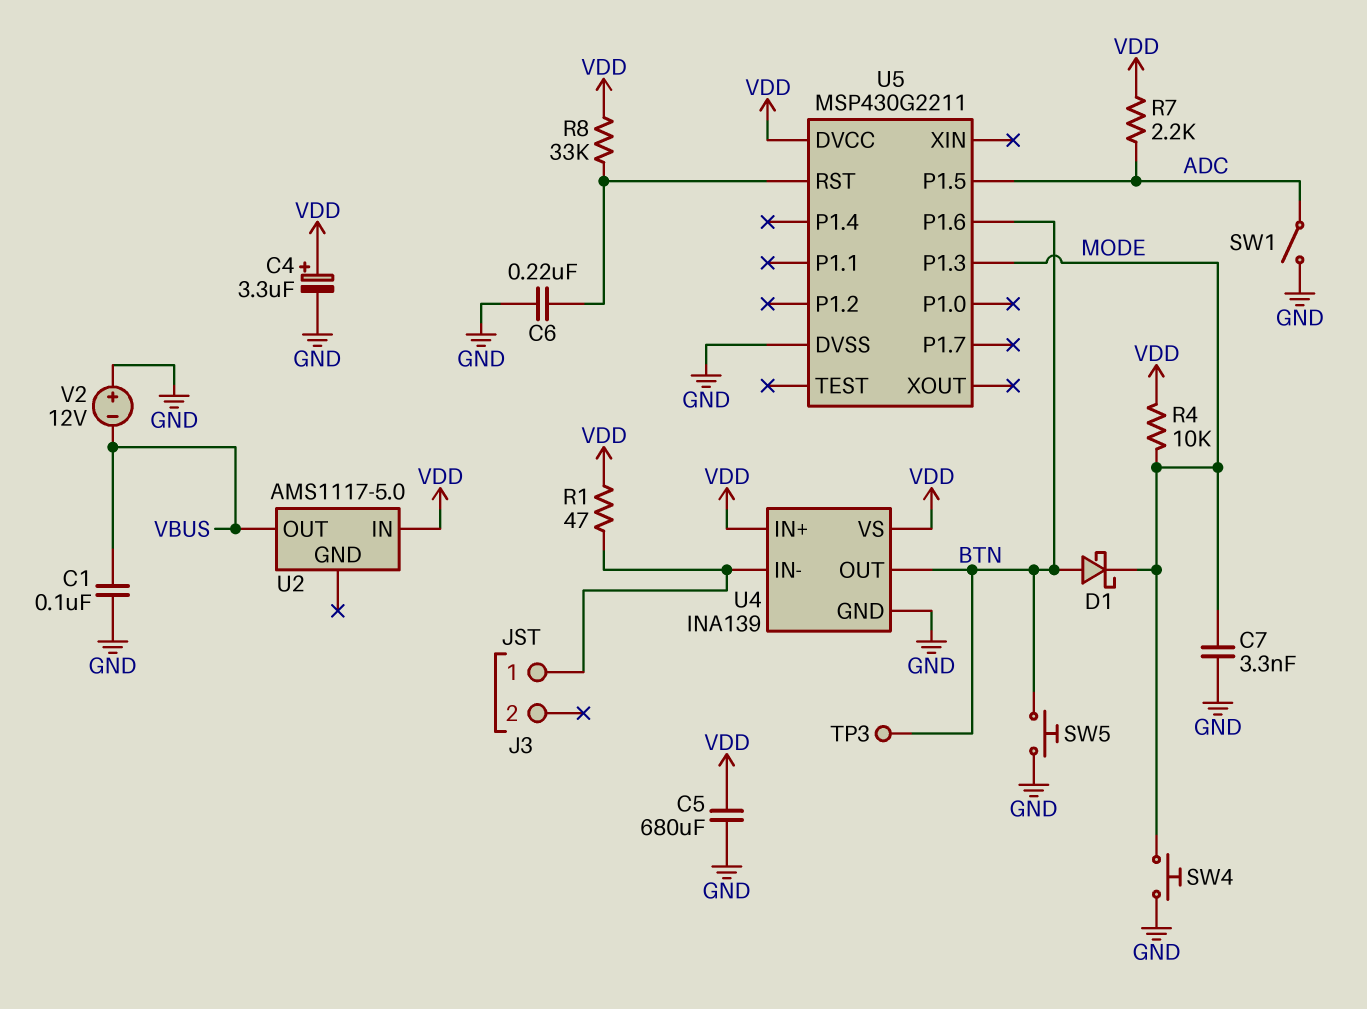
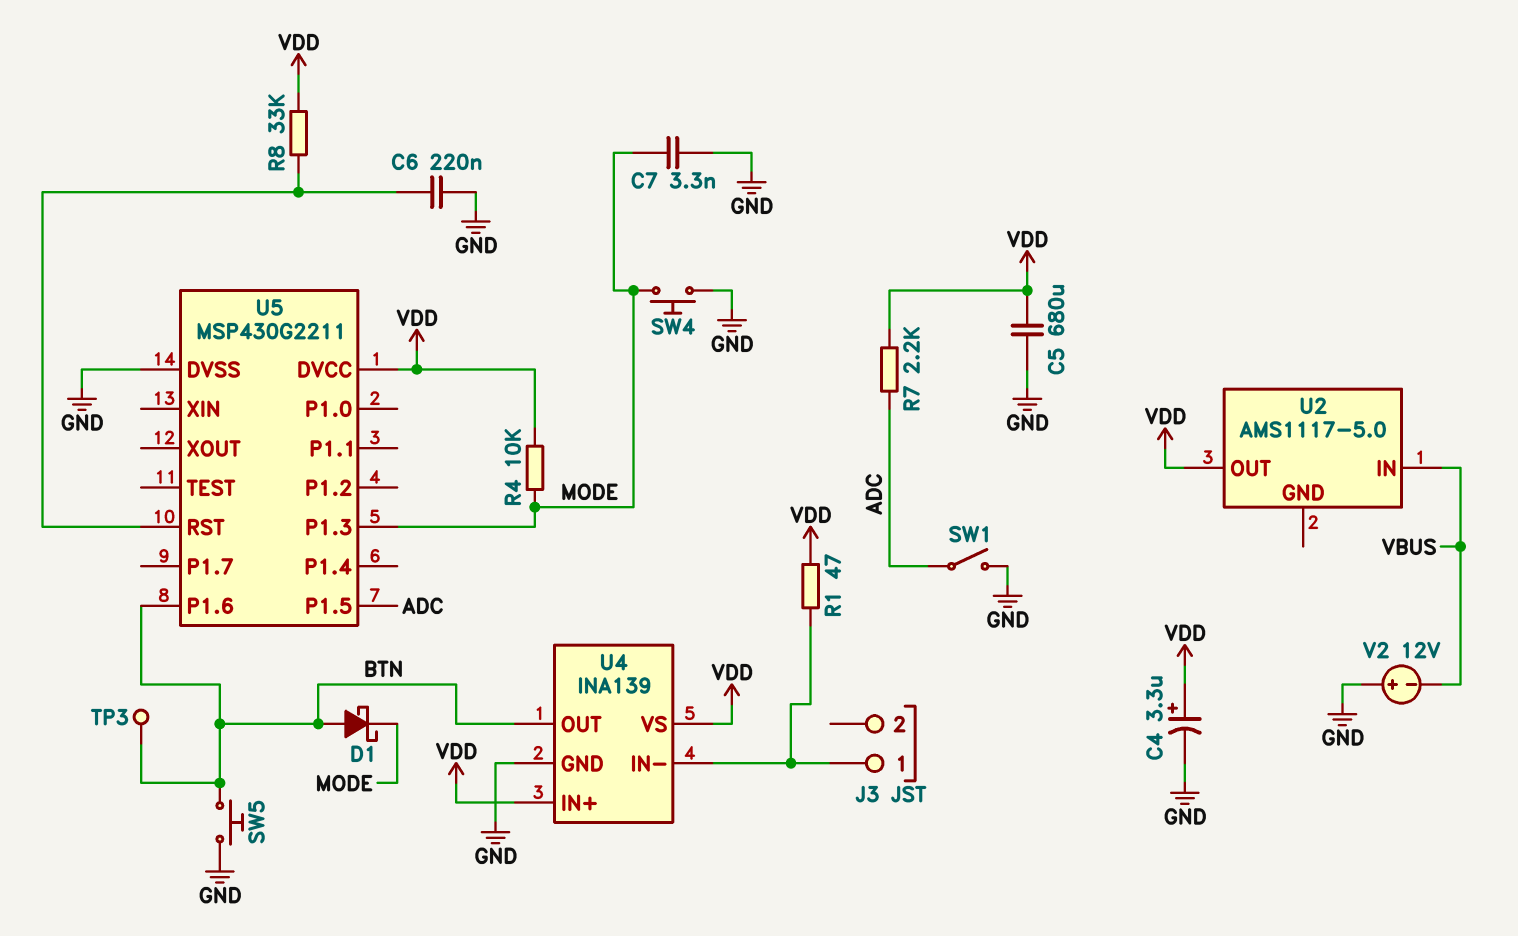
C1: 100nF (GND, VBUS) -> none
U2 pin IN: VDD -> VBUS
U2 pin OUT: VBUS -> VDD

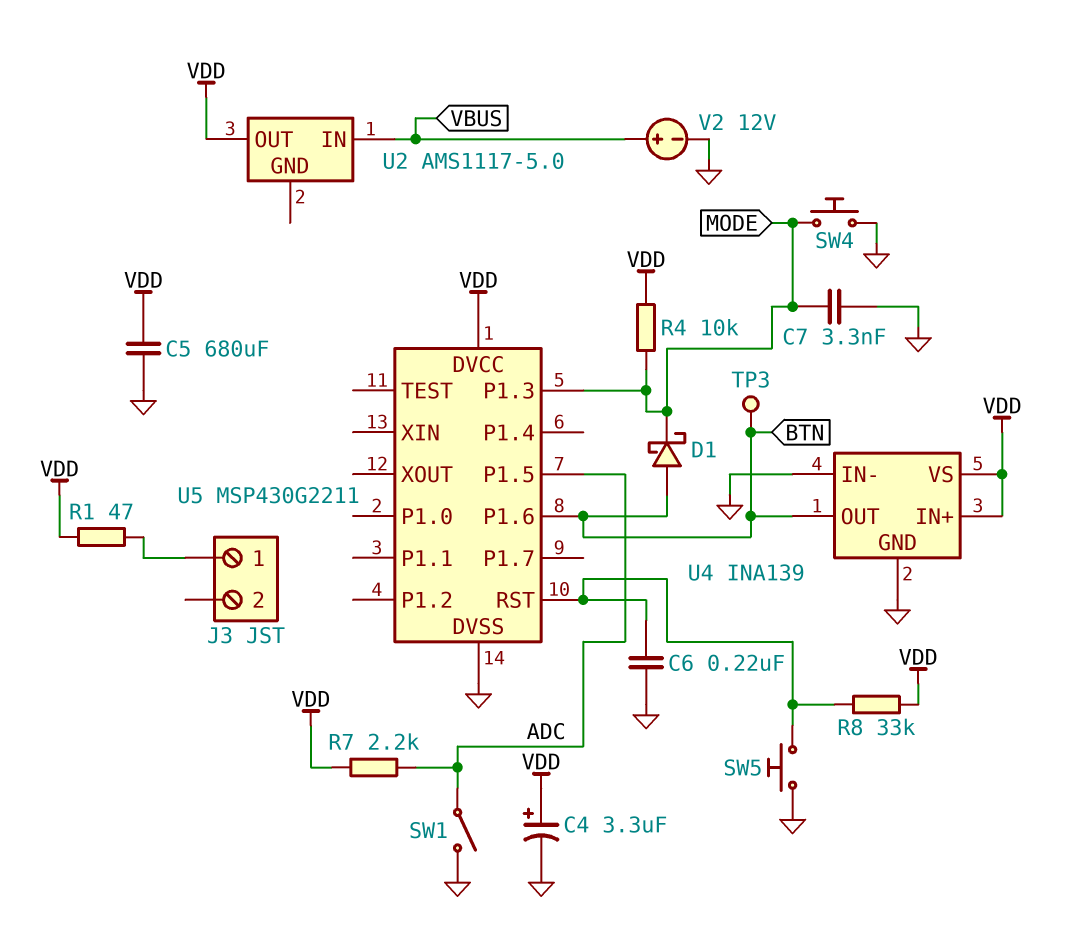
SW5: button (BTN, GND) -> button (GND, U5/RST)
U4 pin IN-: J3/1 -> GND
V2: 12V (plus GND, minus VBUS) -> 12V (plus VBUS, minus GND)

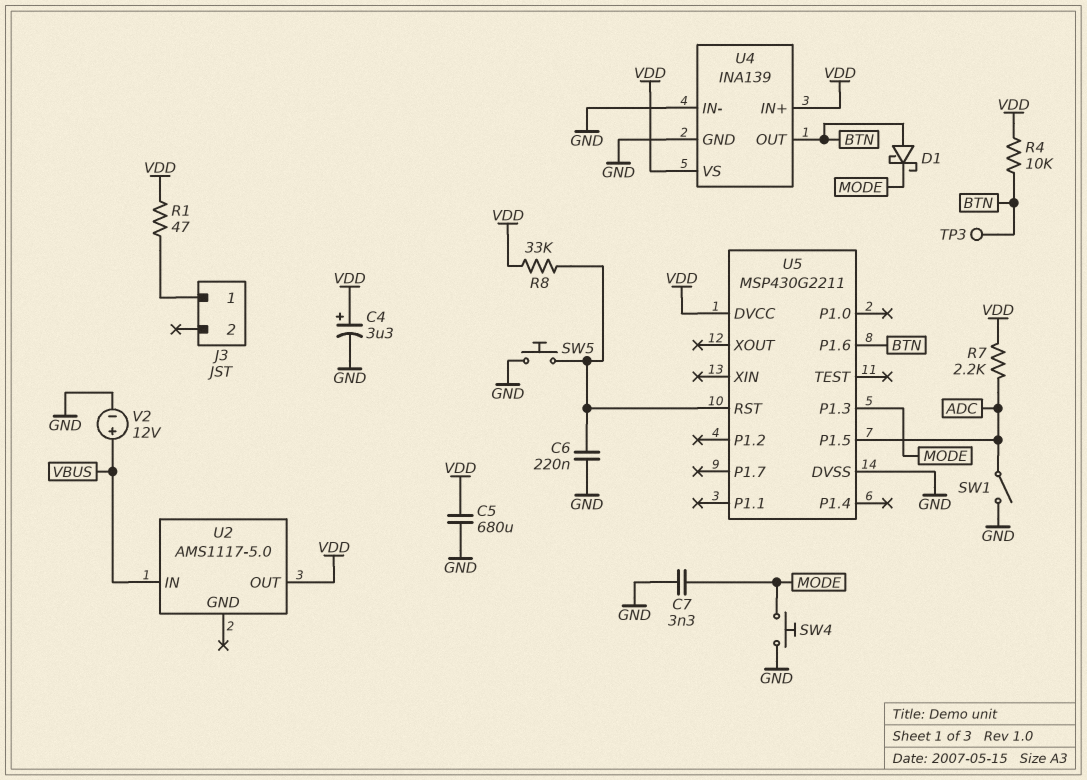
R4: 10k (MODE, VDD) -> 10k (BTN, VDD)

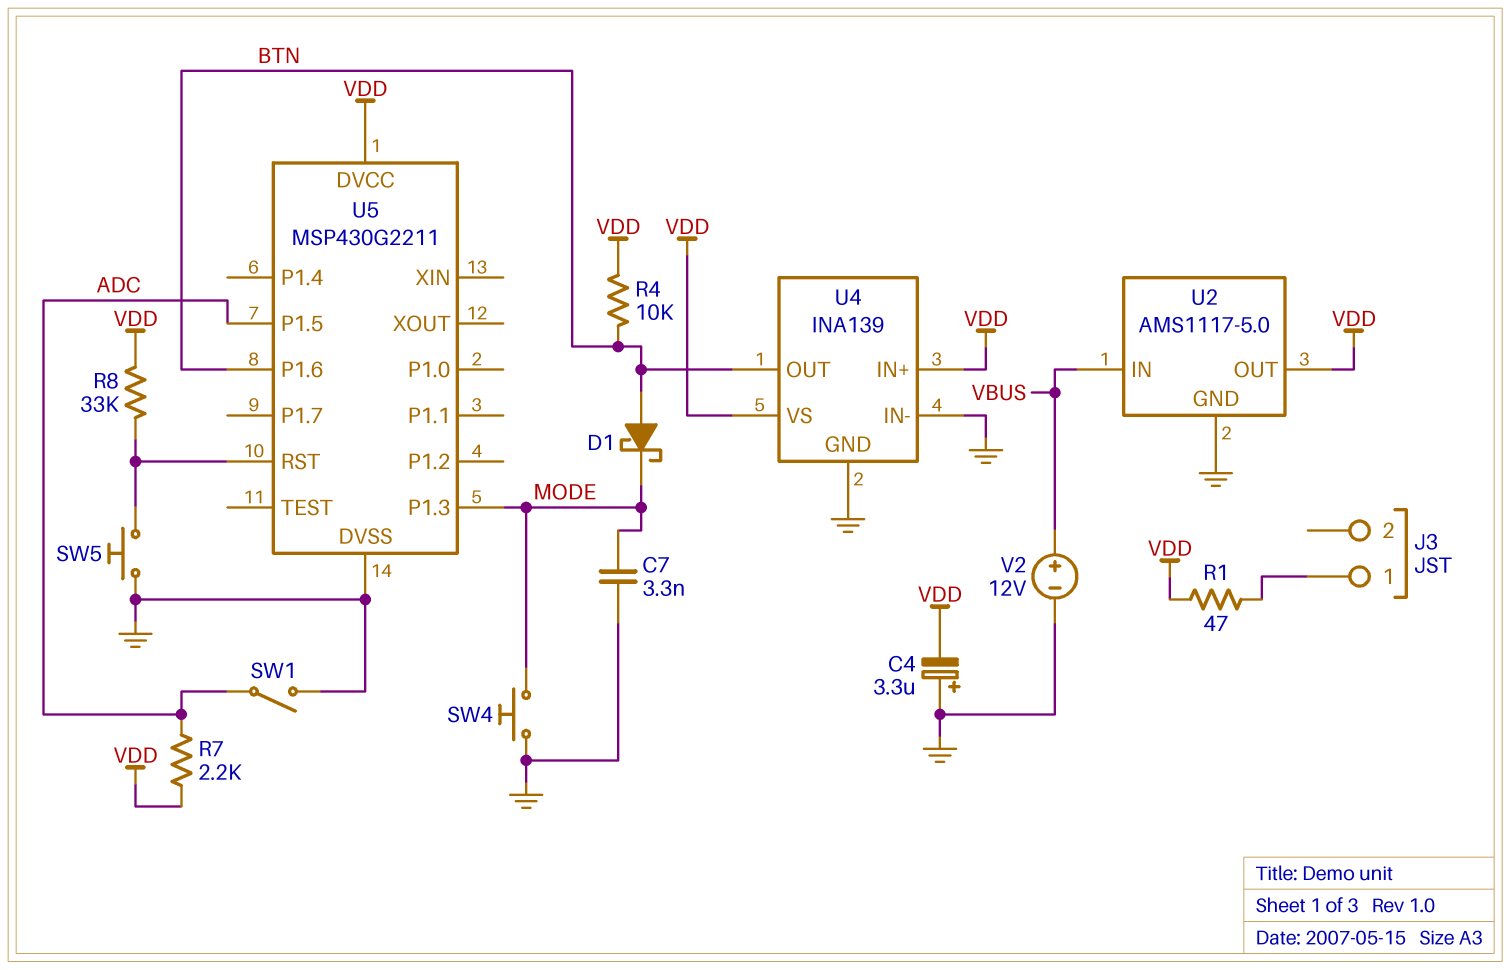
C4: 3.3uF (plus VDD, minus GND) -> 3.3uF (plus GND, minus VDD)
C5: 680uF (GND, VDD) -> none
C6: 220nF (GND, U5/RST) -> none
TP3: test point (BTN) -> none
U2 pin GND: none -> GND

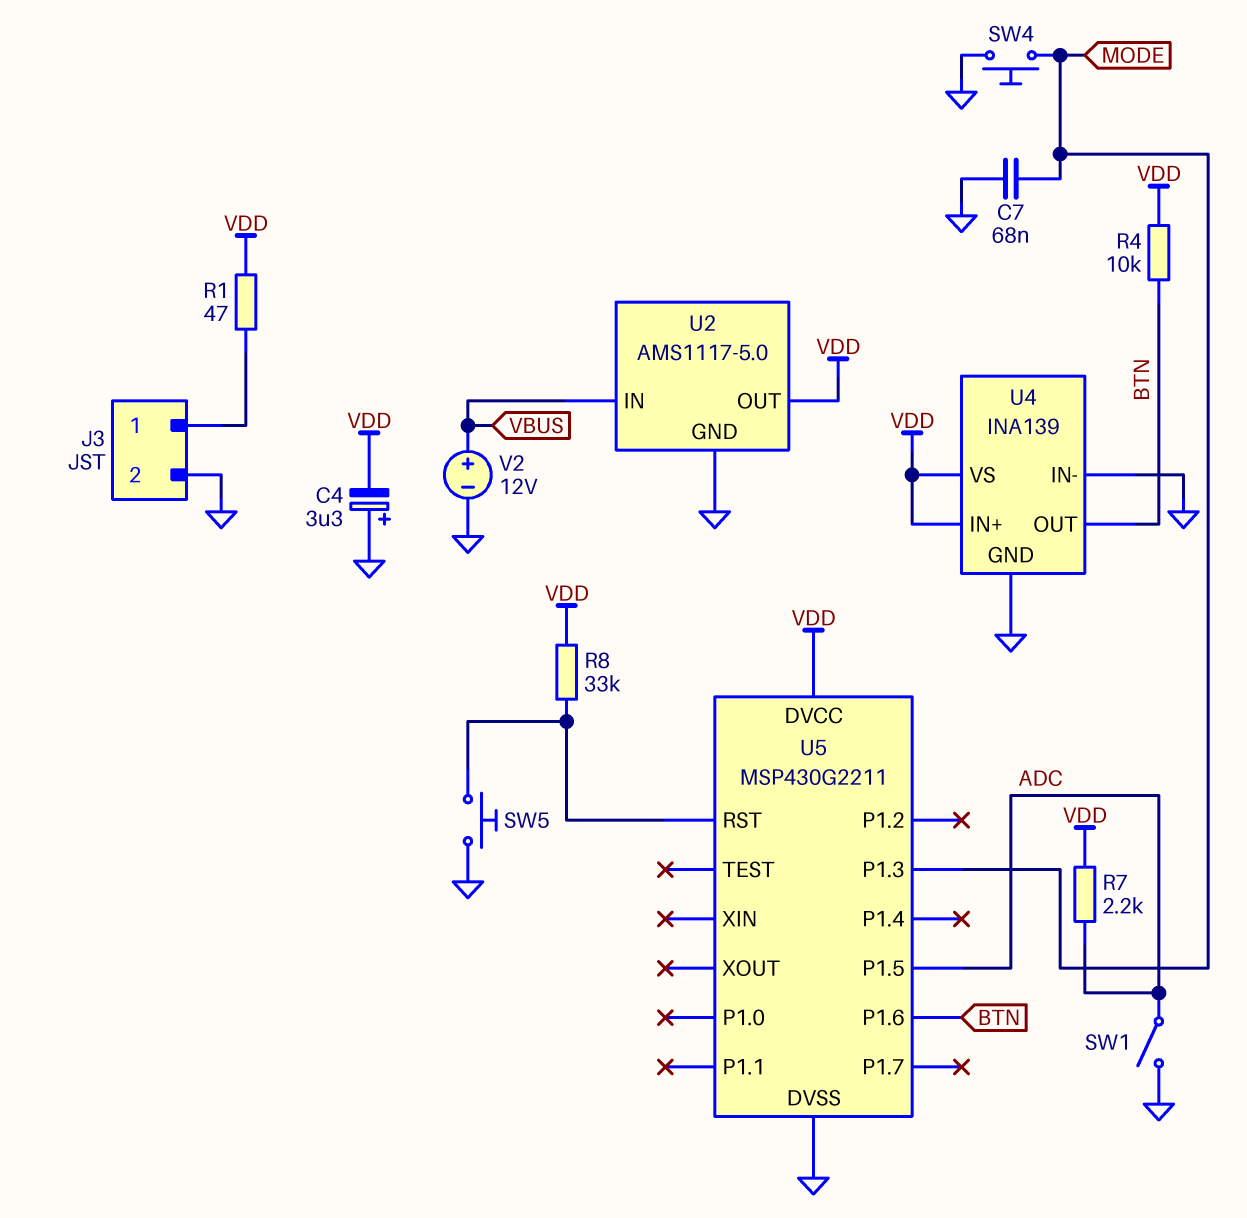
C7: 3.3nF (GND, MODE) -> 68nF (GND, MODE)
D1: schottky (A BTN, K MODE) -> none
J3 pin 2: none -> GND

